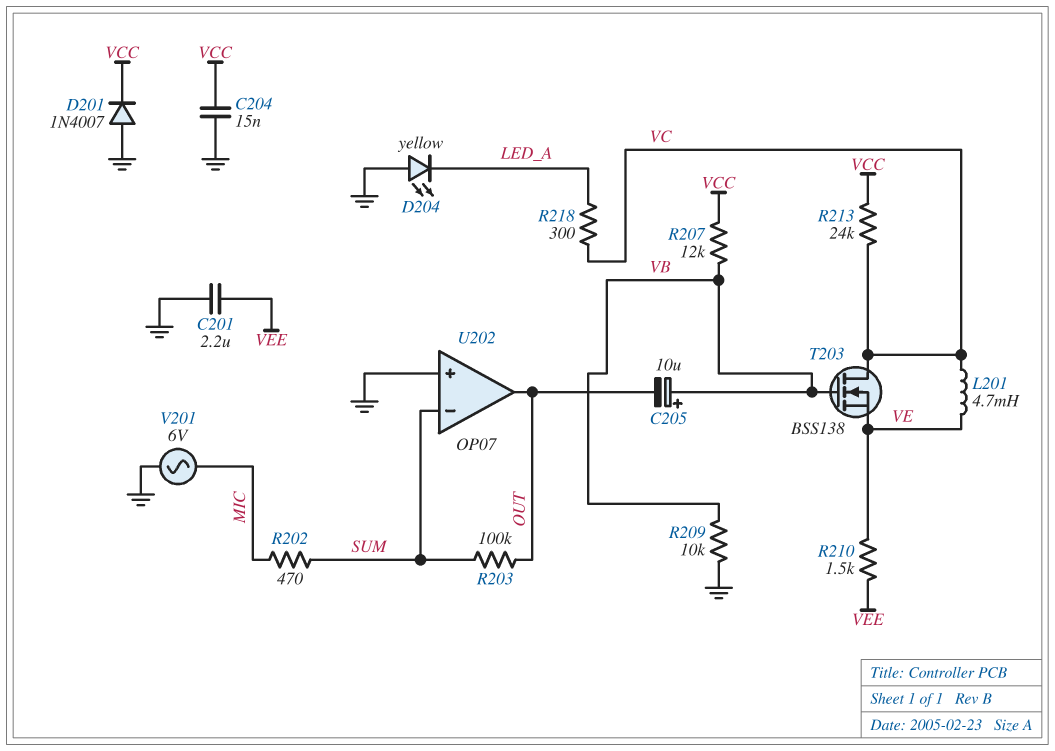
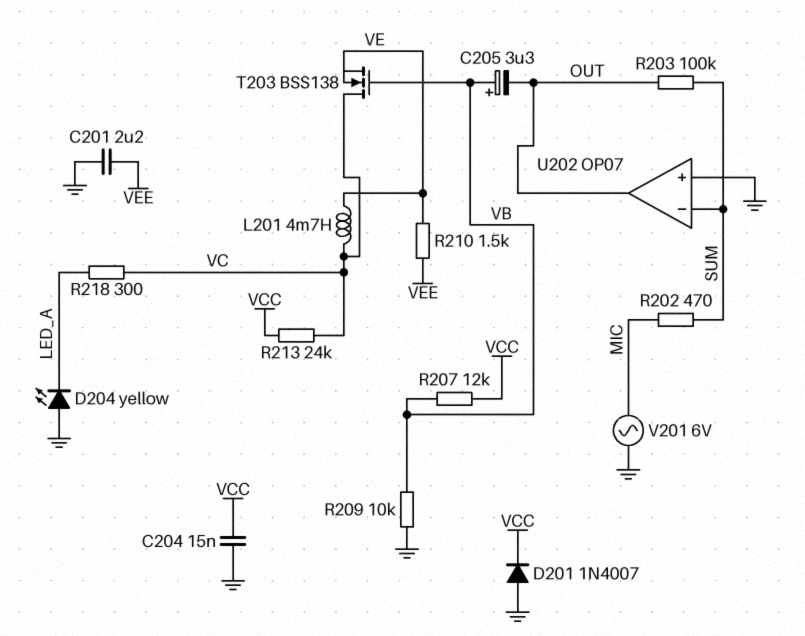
C205: 10uF (plus VB, minus OUT) -> 3.3uF (plus VB, minus OUT)

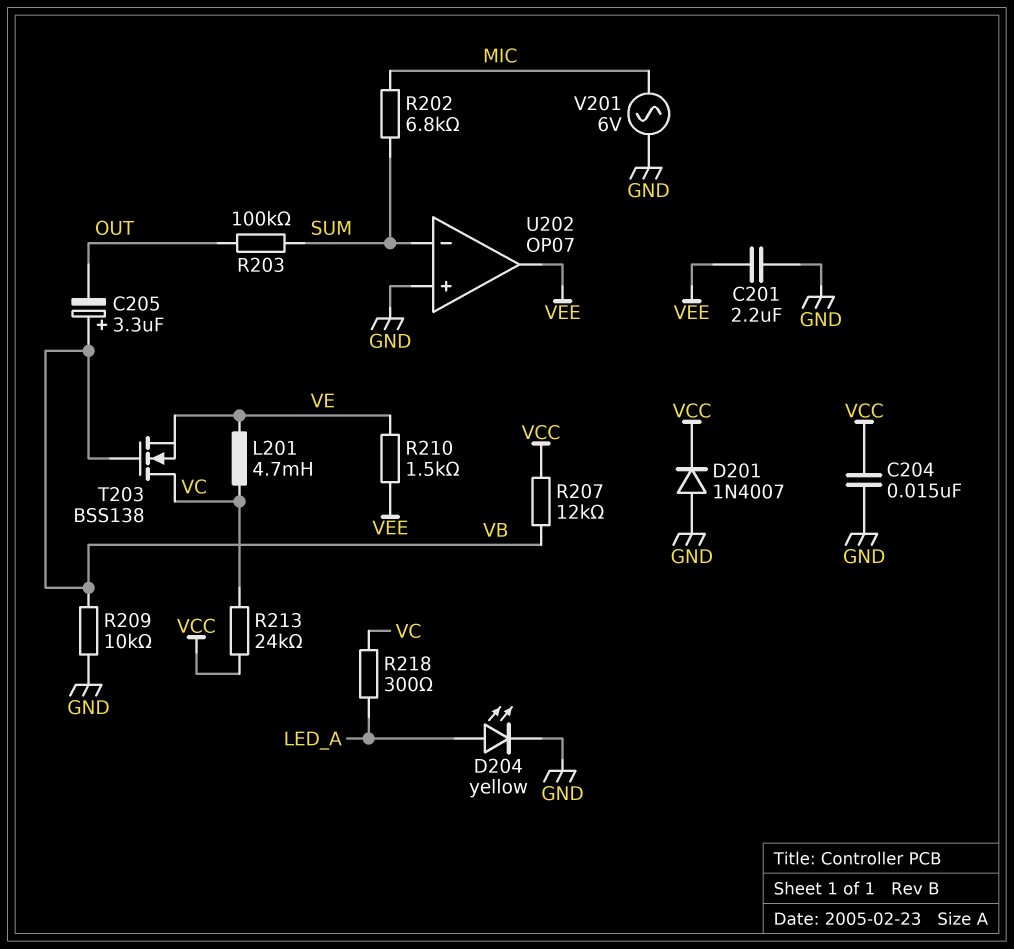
D204: LED yellow (A GND, K LED_A) -> LED yellow (A LED_A, K GND)
R202: 470 (MIC, SUM) -> 6.8k (MIC, SUM)
U202 pin out: OUT -> VEE

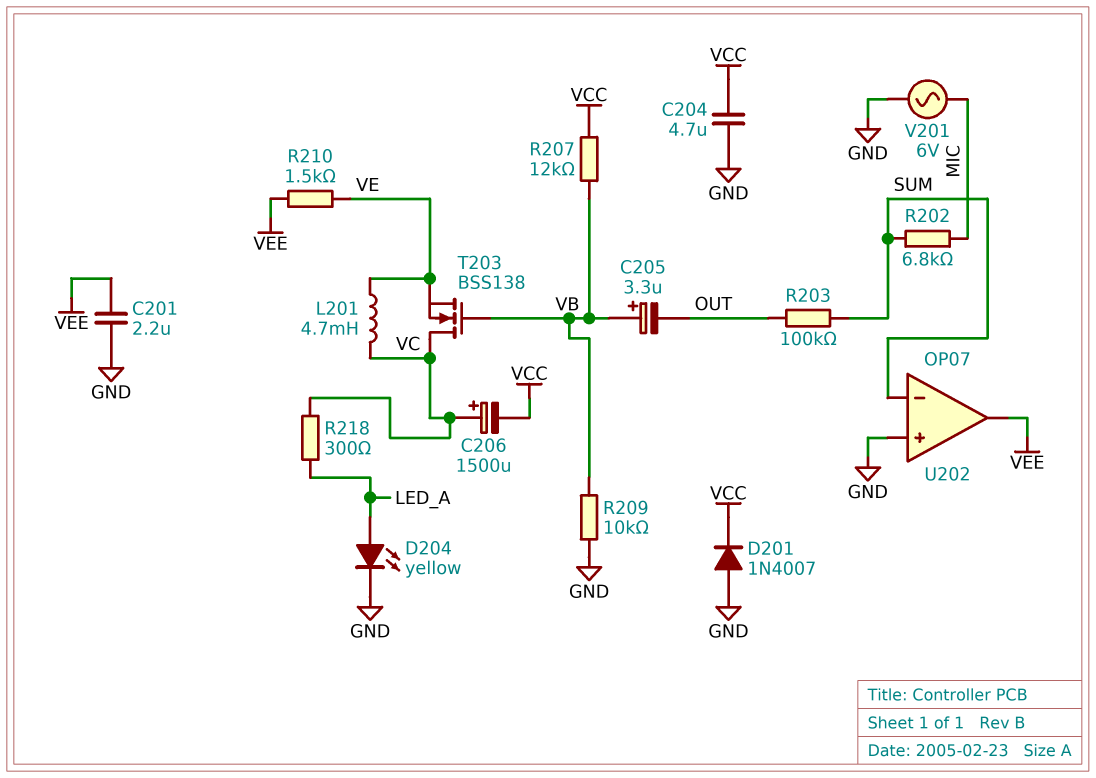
C204: 15nF (GND, VCC) -> 4.7uF (GND, VCC)
C206: none -> 1500uF (plus VC, minus VCC)
R213: 24k (VC, VCC) -> none

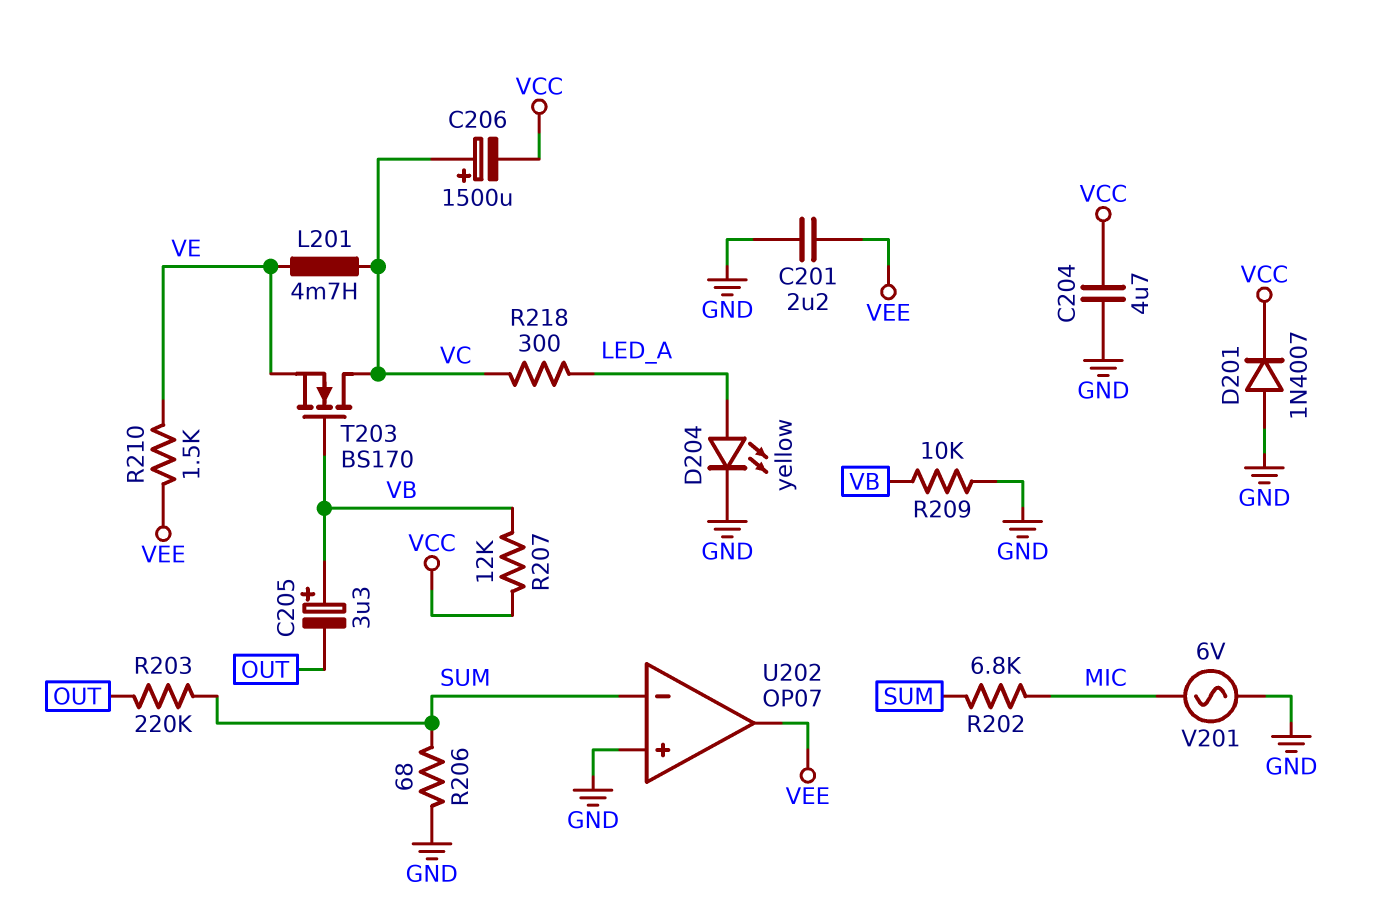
R203: 100k (OUT, SUM) -> 220k (OUT, SUM)
R206: none -> 68 (GND, SUM)
T203: NMOS BSS138 (G VB, D VC, S VE) -> NMOS BS170 (G VB, D VC, S VE)

